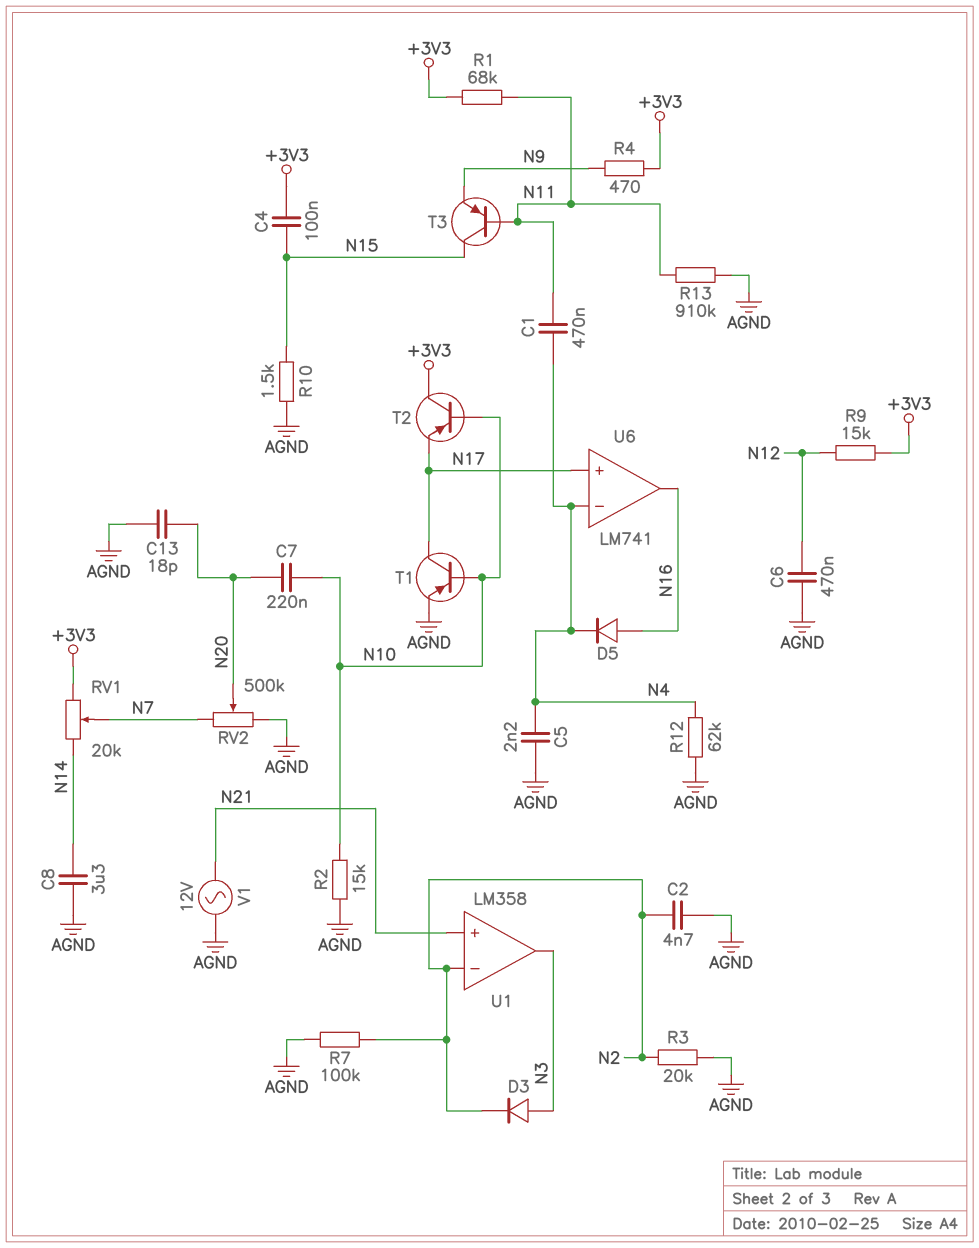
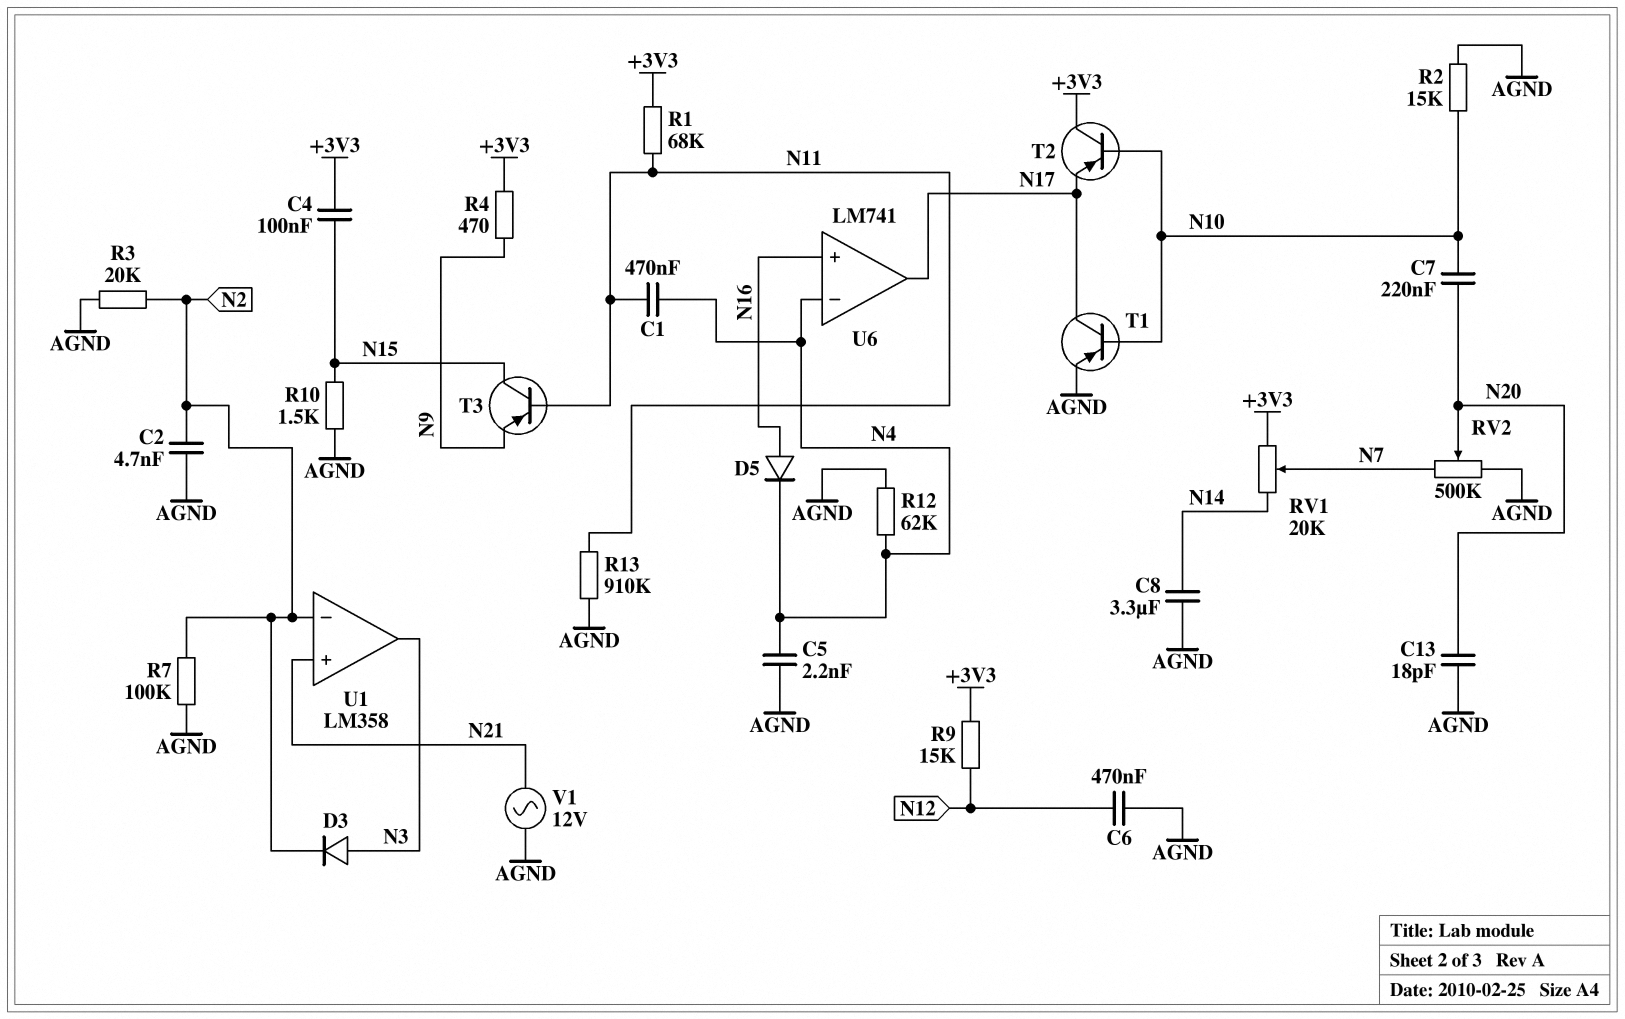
U6 pin in+: N17 -> N16
U6 pin out: N16 -> N17

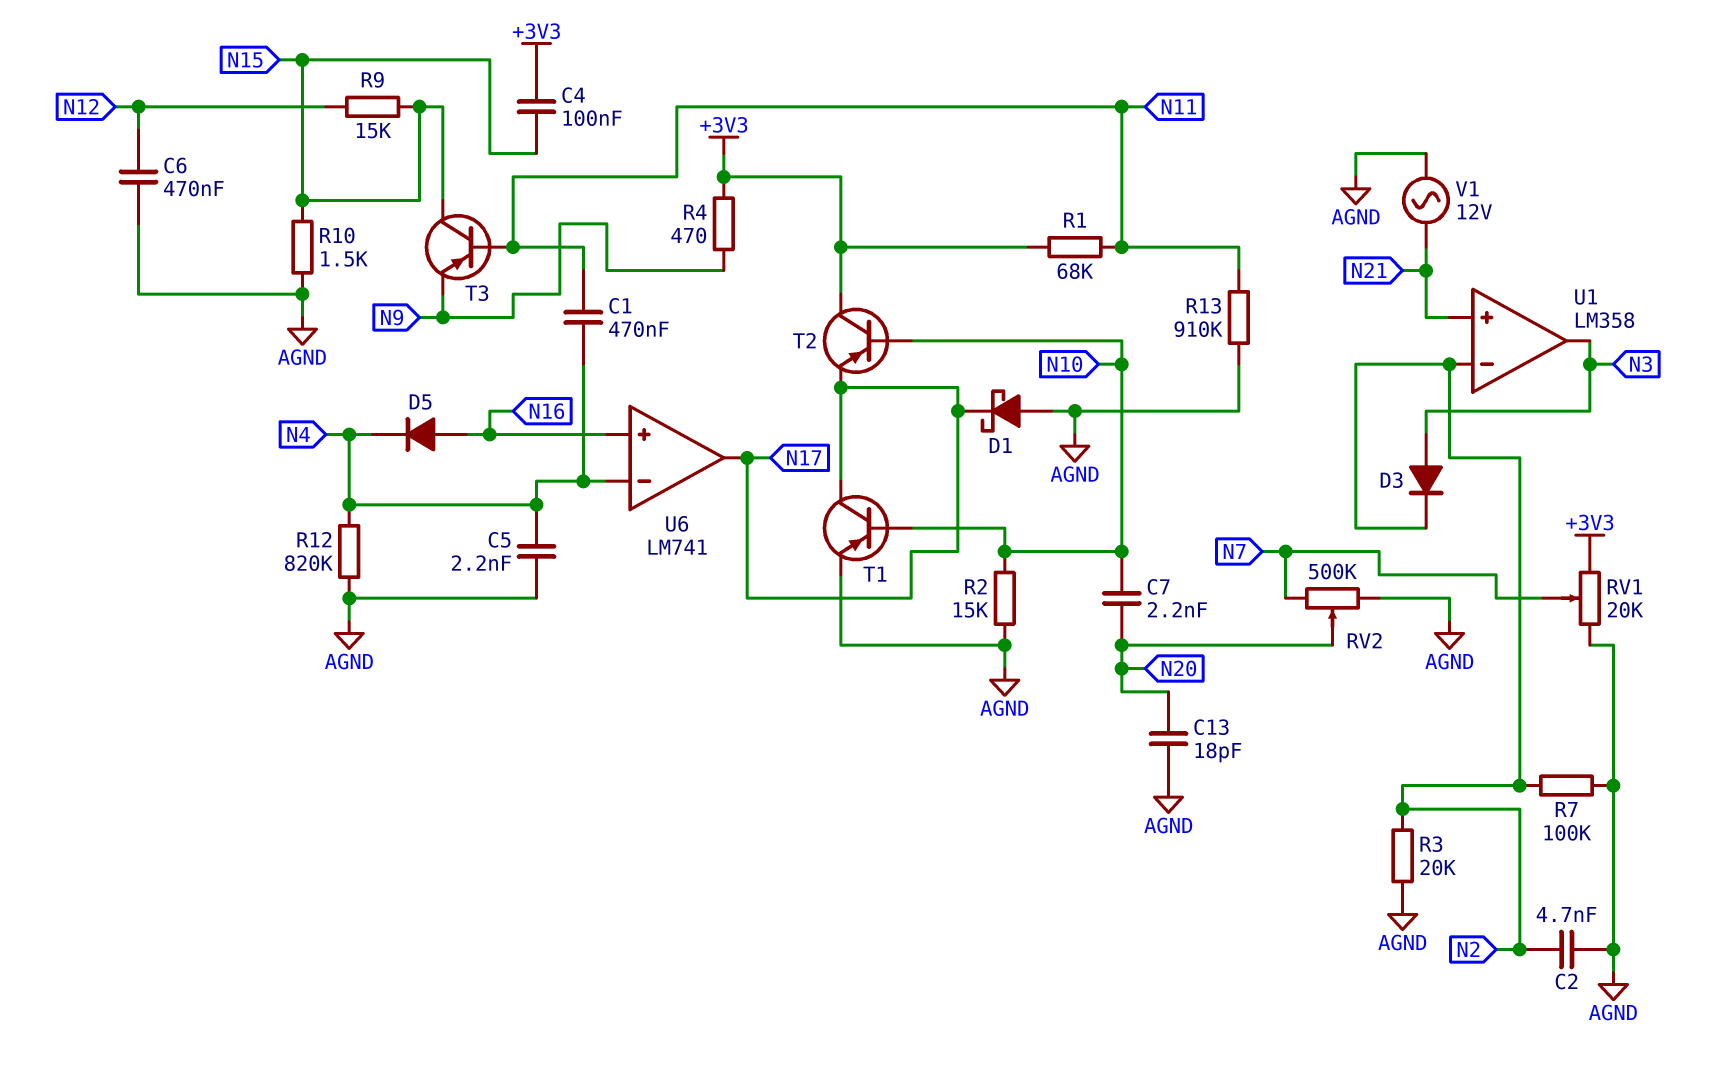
C7: 220nF (N10, N20) -> 2.2nF (N10, N20)
C8: 3.3uF (AGND, N14) -> none
D1: none -> schottky (A AGND, K N17)
R9: 15k (+3V3, N12) -> 15k (N12, N15)
R12: 62k (AGND, N4) -> 820k (AGND, N4)
RV1: 20k (+3V3, N14, wiper N7) -> 20k (+3V3, AGND, wiper N7)

